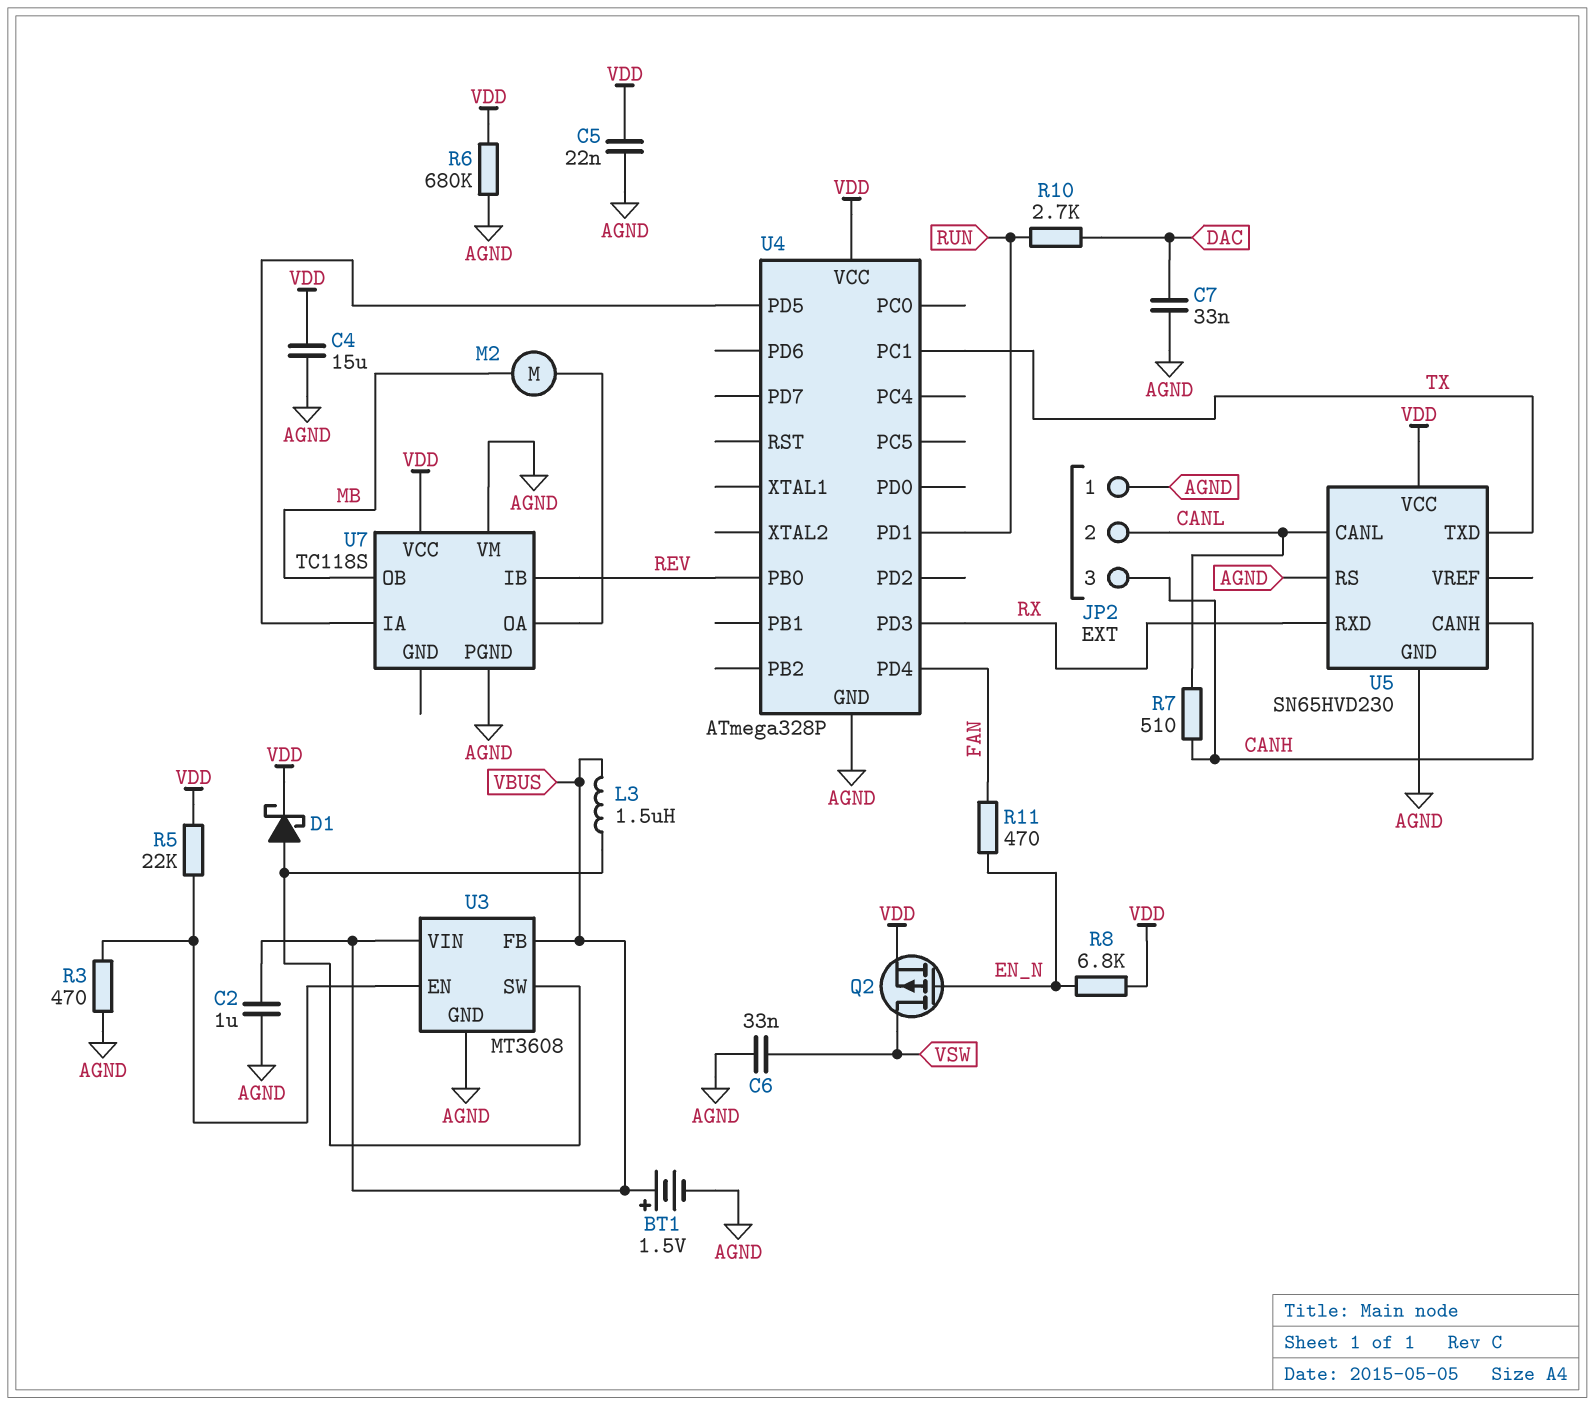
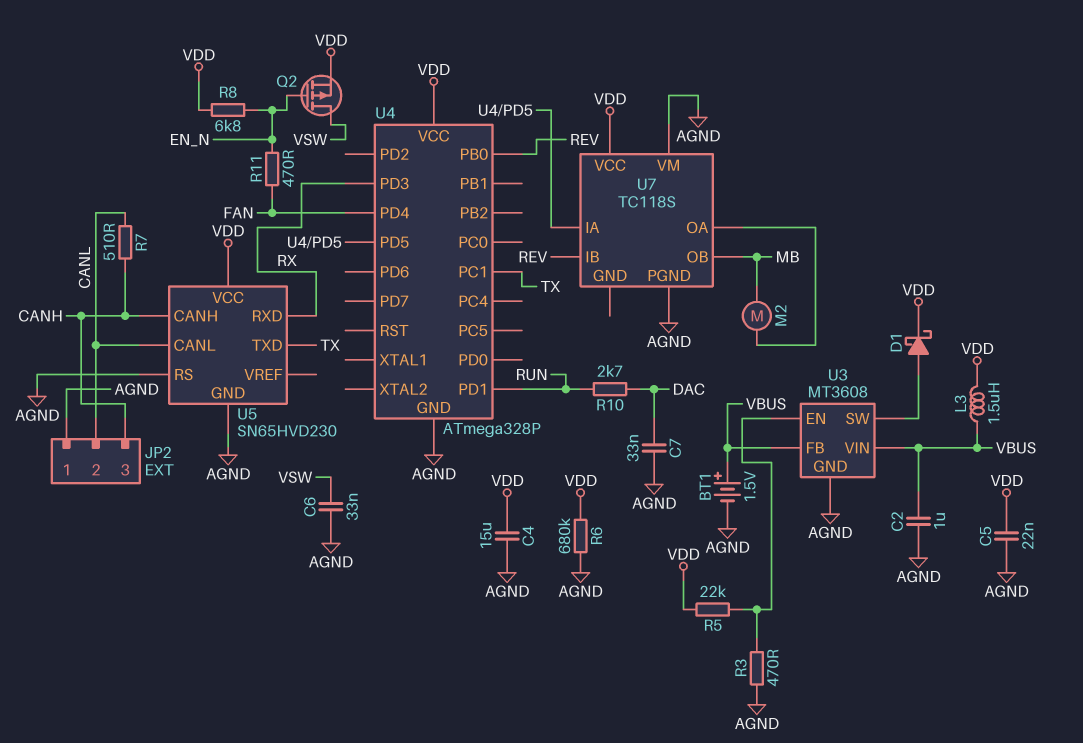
L3: 1.5uH (U3/SW, VBUS) -> 1.5uH (VBUS, VDD)

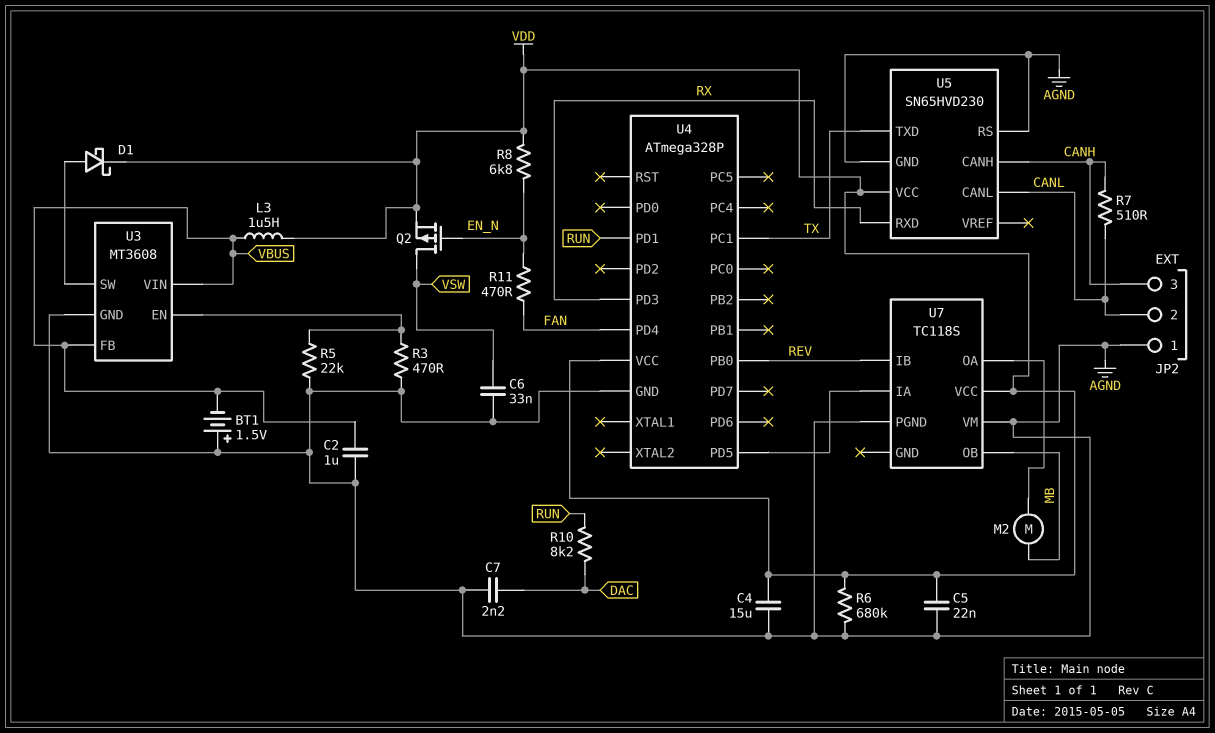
BT1: 1.5V (plus VBUS, minus AGND) -> 1.5V (plus AGND, minus VBUS)
C7: 33nF (AGND, DAC) -> 2.2nF (AGND, DAC)
R5: 22k (U3/EN, VDD) -> 22k (AGND, U3/EN)
R10: 2.7k (DAC, RUN) -> 8.2k (DAC, RUN)

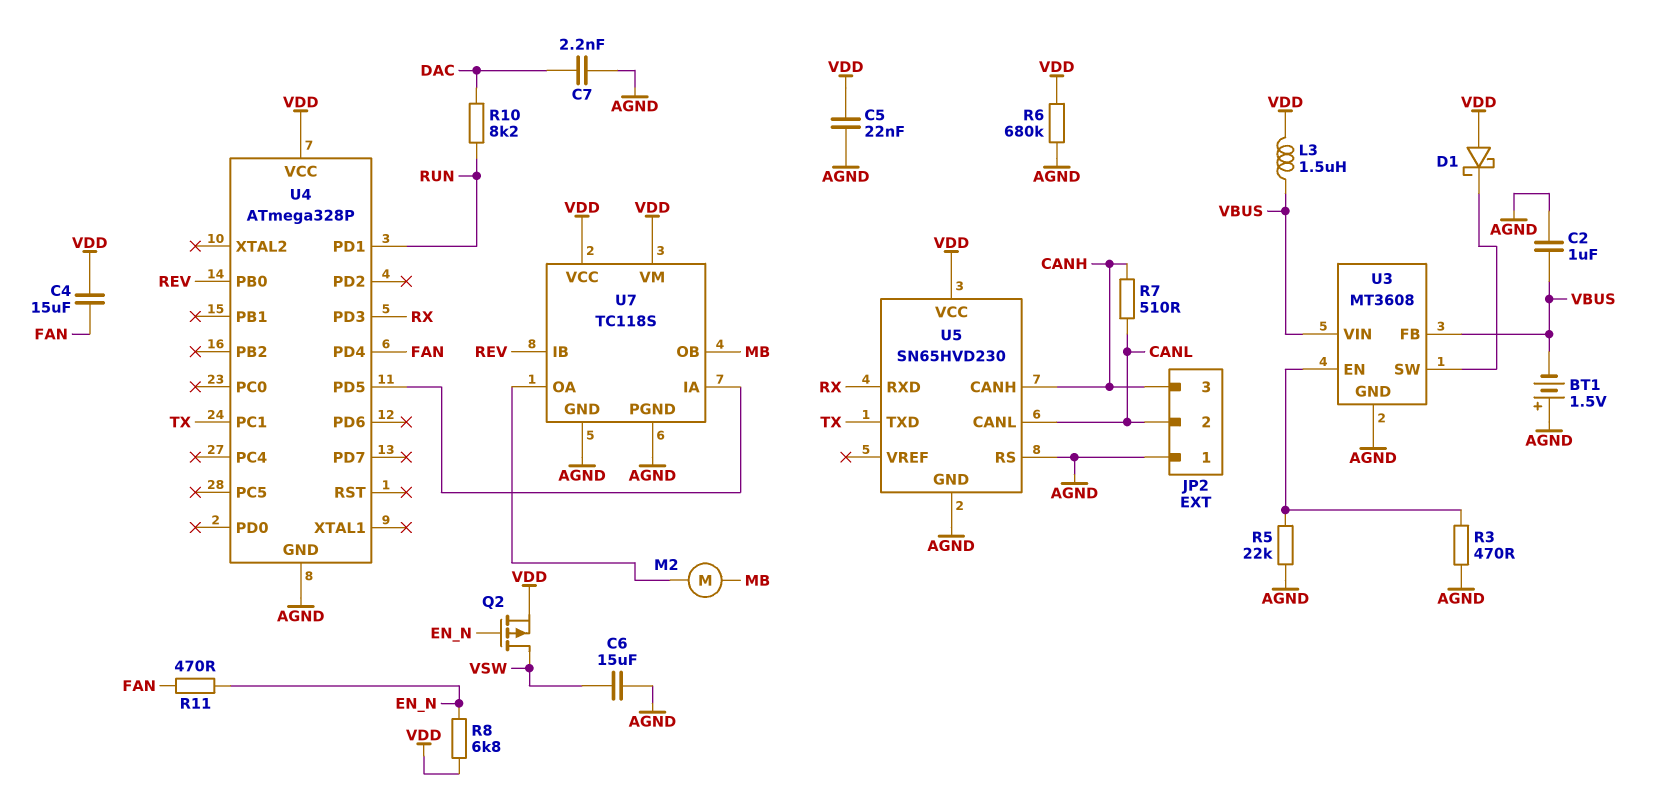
C4: 15uF (AGND, VDD) -> 15uF (FAN, VDD)
C6: 33nF (AGND, VSW) -> 15uF (AGND, VSW)
D1: schottky (A U3/SW, K VDD) -> schottky (A VDD, K U3/SW)
U7 pin GND: none -> AGND
U7 pin VM: AGND -> VDD

